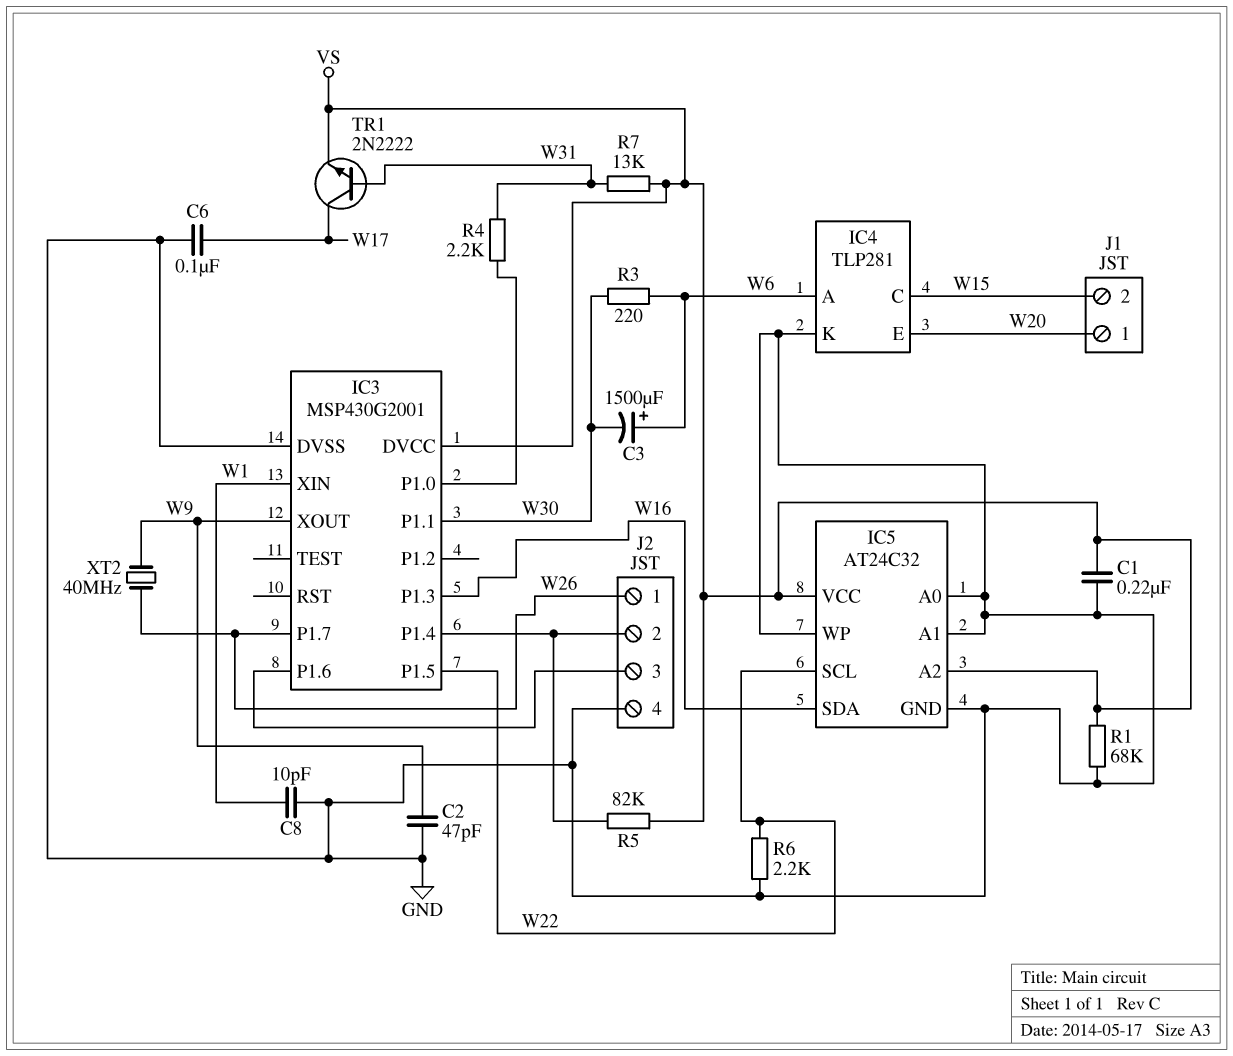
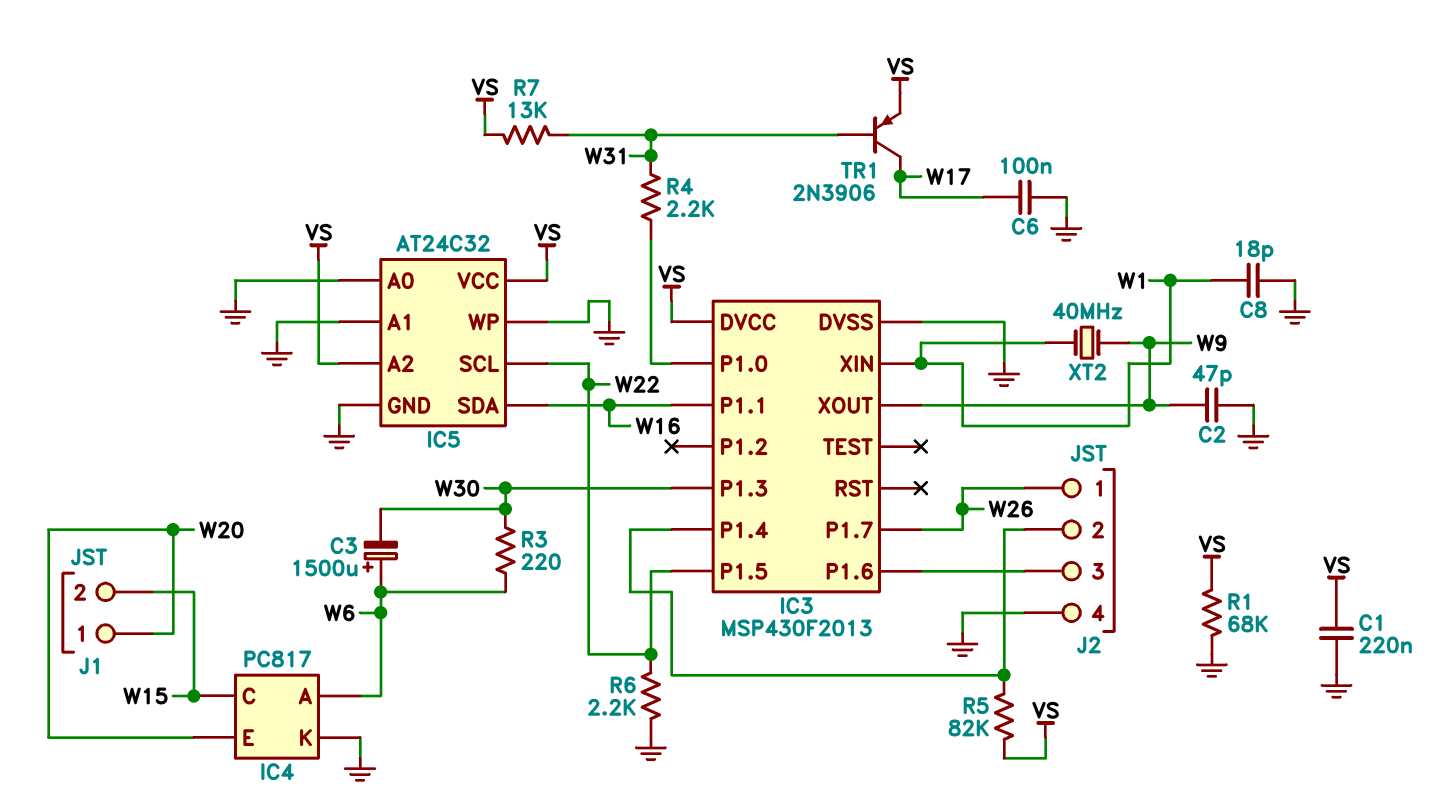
C8: 10pF (GND, W1) -> 18pF (GND, W1)
IC3: MSP430G2001 -> MSP430F2013
IC3 pin P1.1: W30 -> W16
IC3 pin P1.3: W16 -> W30
IC4: TLP281 -> PC817
TR1: NPN 2N2222 (B W31, C W17, E VS) -> PNP 2N3906 (B W31, C W17, E VS)
XT2: 40MHz (W9, W26) -> 40MHz (W1, W9)

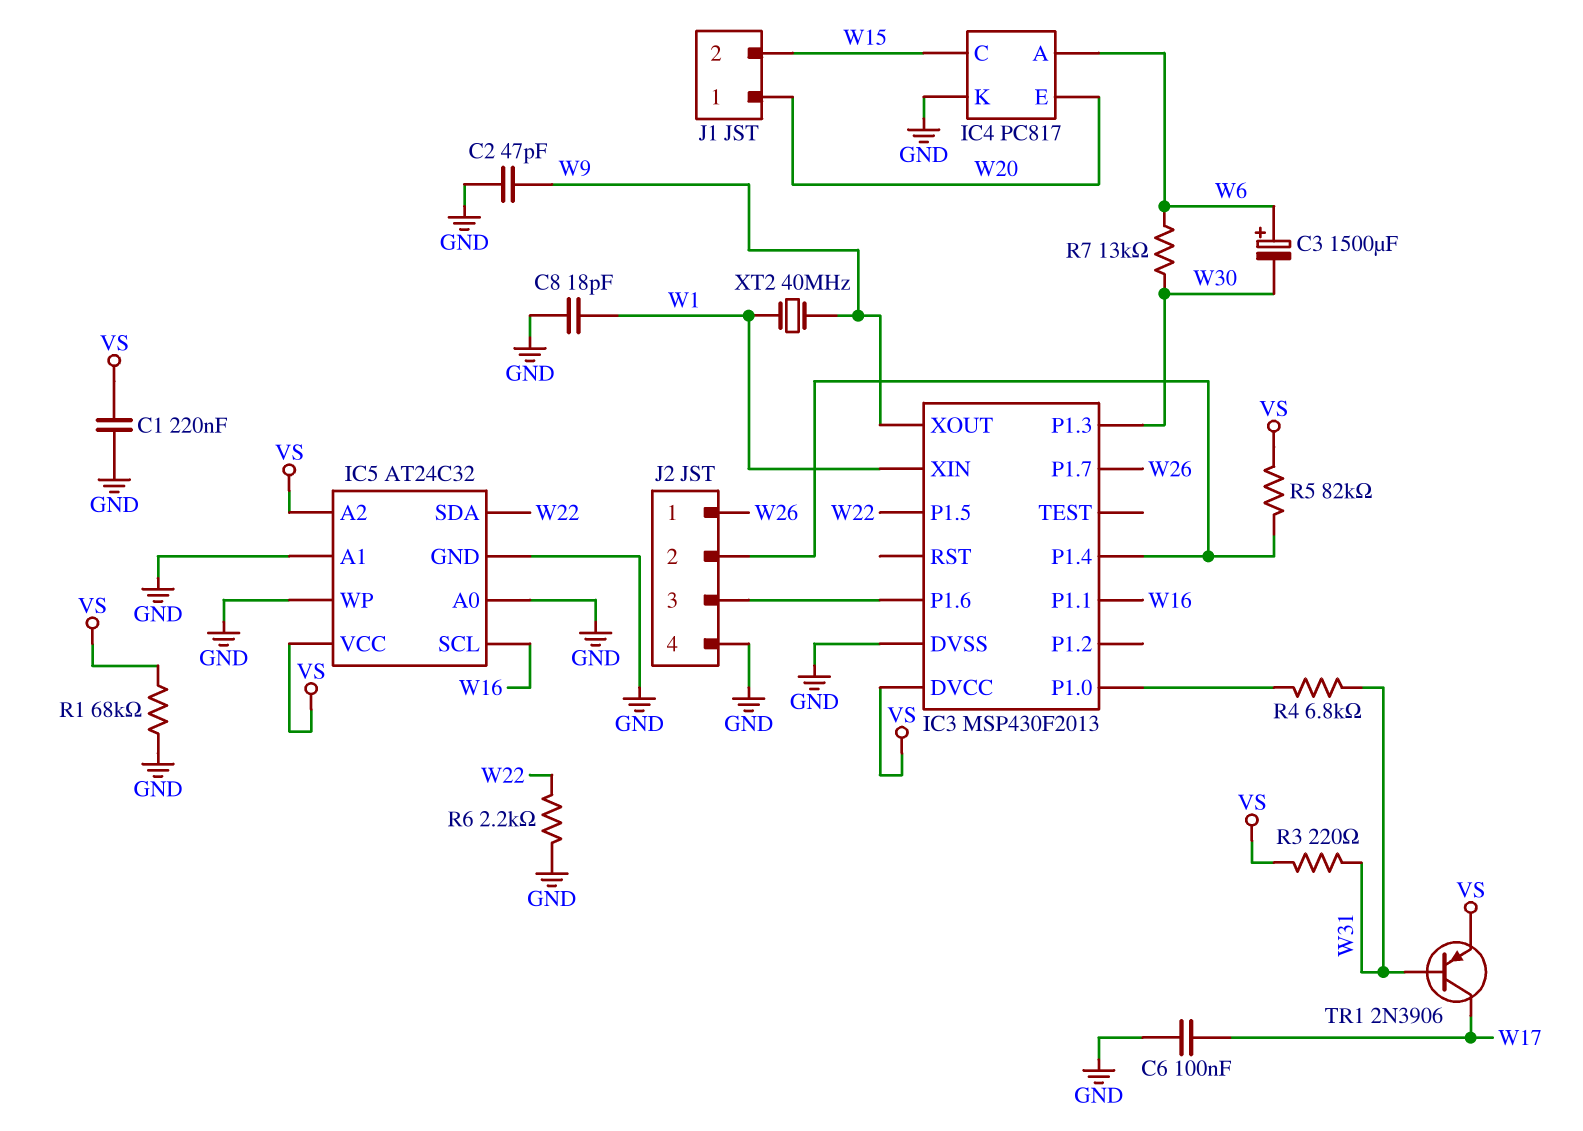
IC5 pin SCL: W22 -> W16
IC5 pin SDA: W16 -> W22
R3: 220 (W6, W30) -> 220 (VS, W31)
R4: 2.2k (IC3/P1.0, W31) -> 6.8k (IC3/P1.0, W31)
R7: 13k (VS, W31) -> 13k (W6, W30)

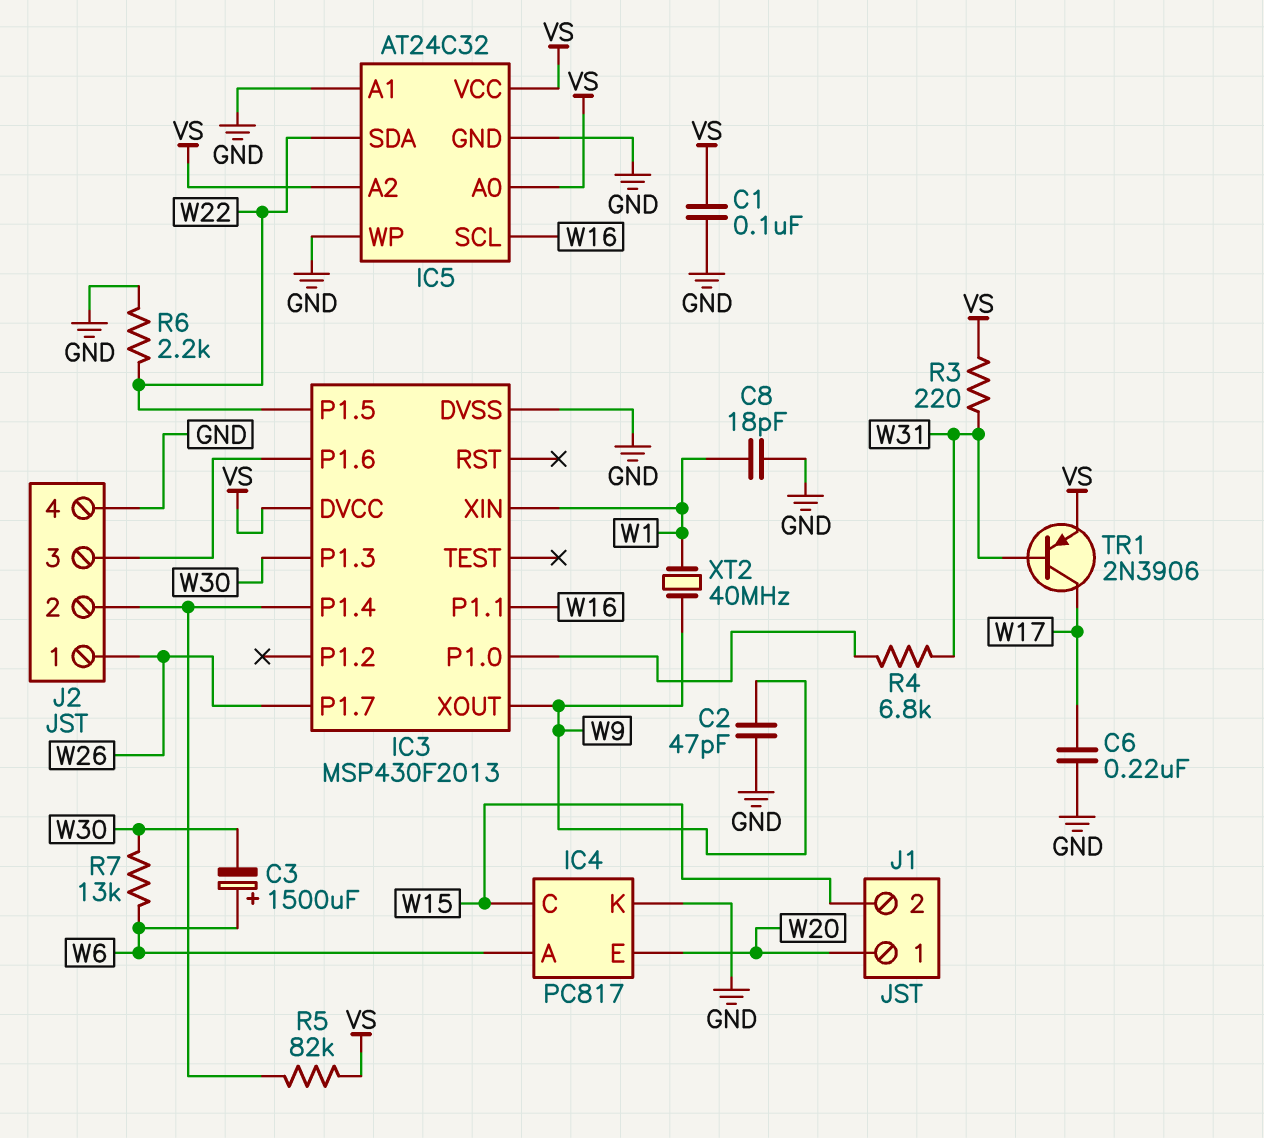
C1: 220nF (GND, VS) -> 100nF (GND, VS)
C6: 100nF (GND, W17) -> 220nF (GND, W17)
IC5 pin A0: GND -> VS
R1: 68k (GND, VS) -> none

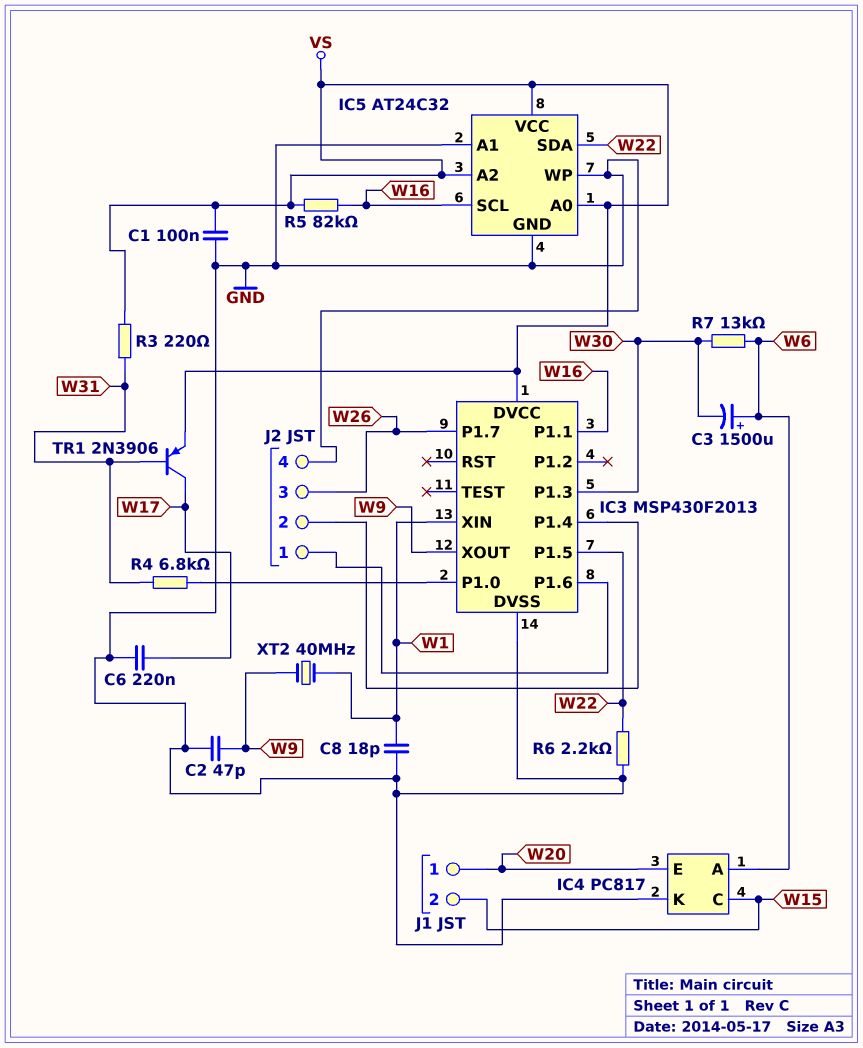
J2 pin 1: W26 -> IC3/P1.6
J2 pin 3: IC3/P1.6 -> W26
R5: 82k (IC3/P1.4, VS) -> 82k (VS, W16)

